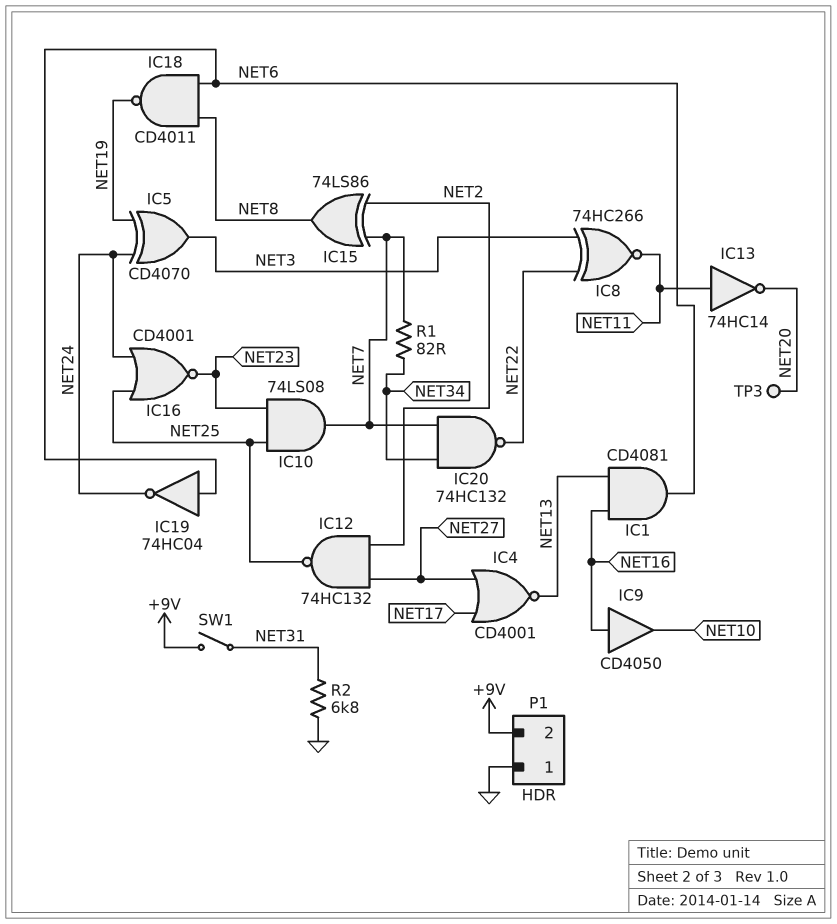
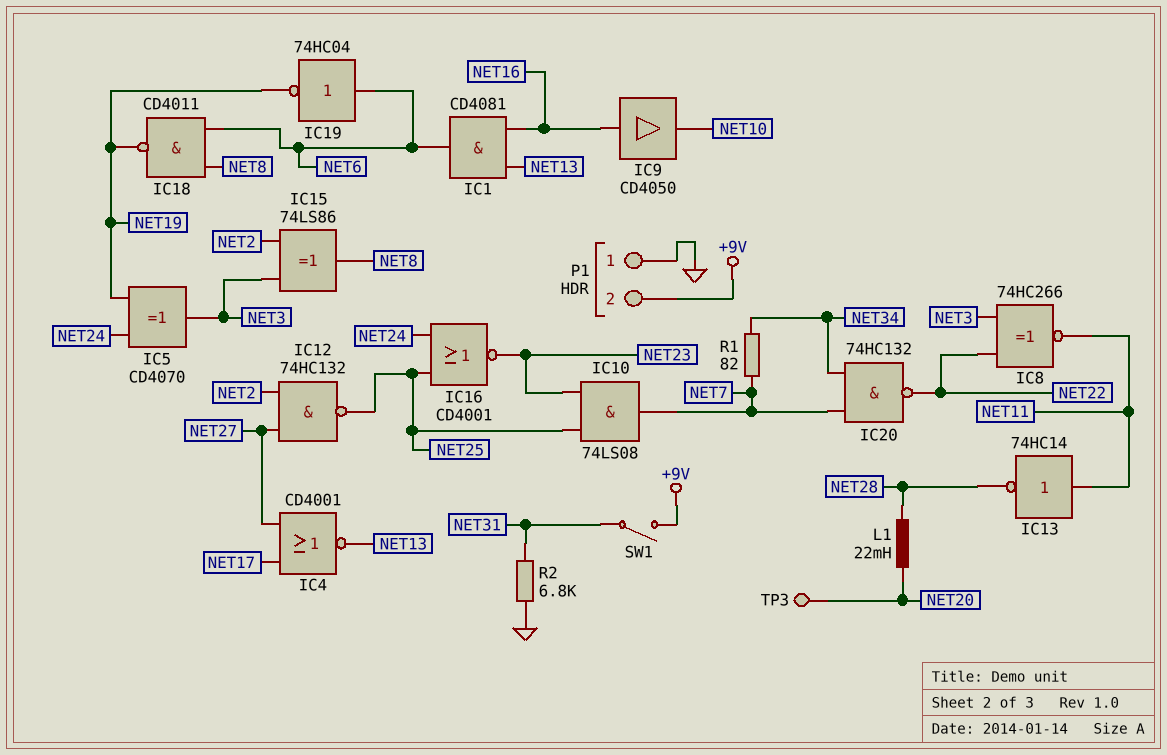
IC13: NOT 74HC14 (in NET11, out NET20) -> NOT 74HC14 (in NET11, out NET28)
IC15: XOR 74LS86 (in NET2, in NET7, out NET8) -> XOR 74LS86 (in NET2, in NET3, out NET8)
IC19: NOT 74HC04 (in NET6, out NET24) -> NOT 74HC04 (in NET6, out NET19)
L1: none -> 22mH (NET20, NET28)

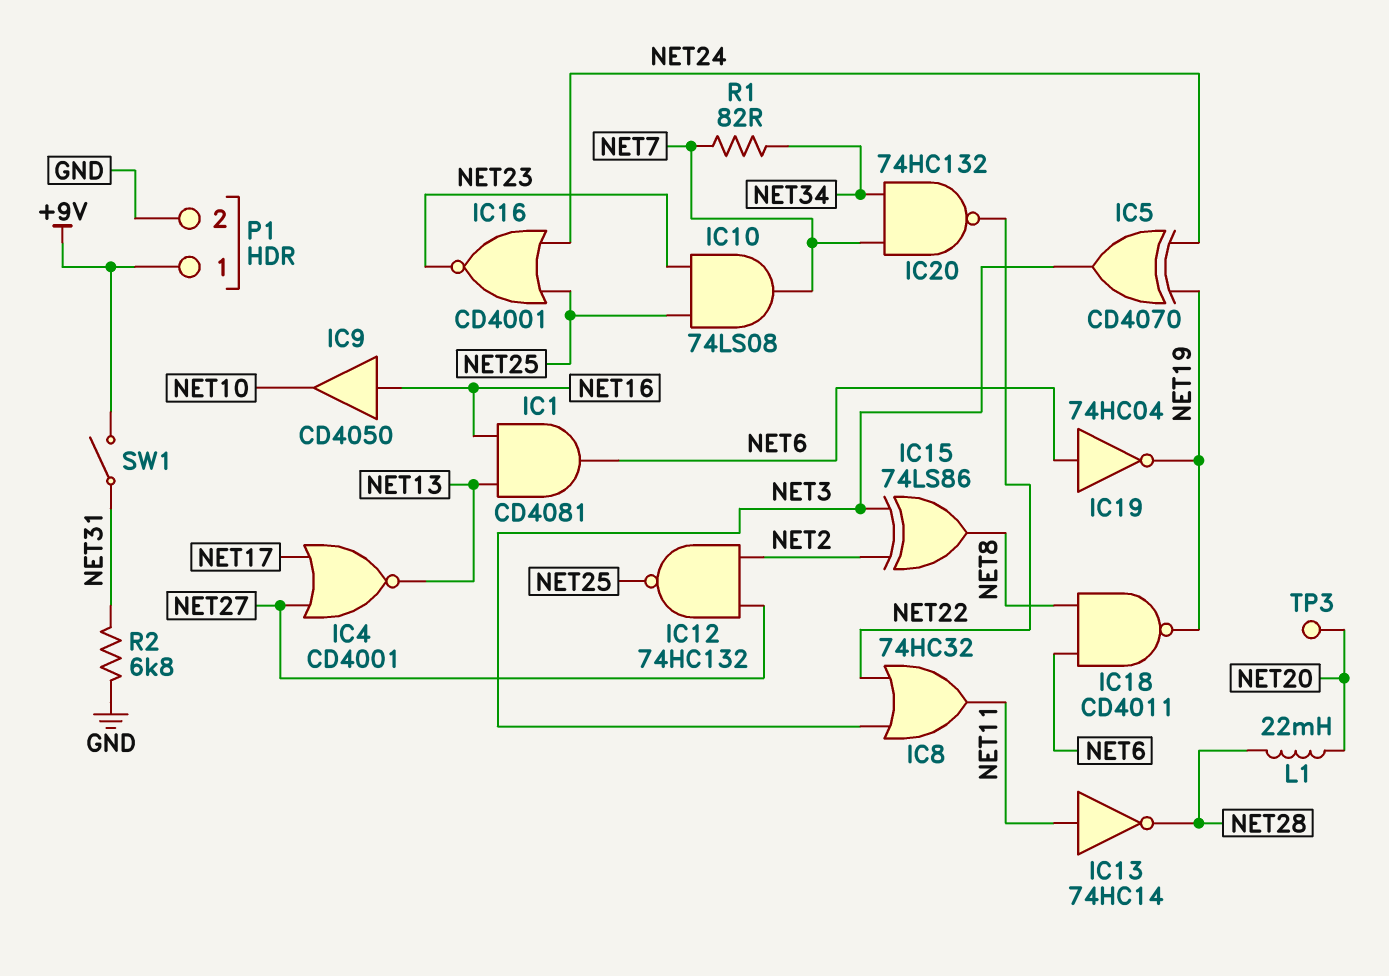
IC8: XNOR 74HC266 (in NET3, in NET22, out NET11) -> OR 74HC32 (in NET3, in NET22, out NET11)
P1 pin 1: GND -> +9V
P1 pin 2: +9V -> GND

